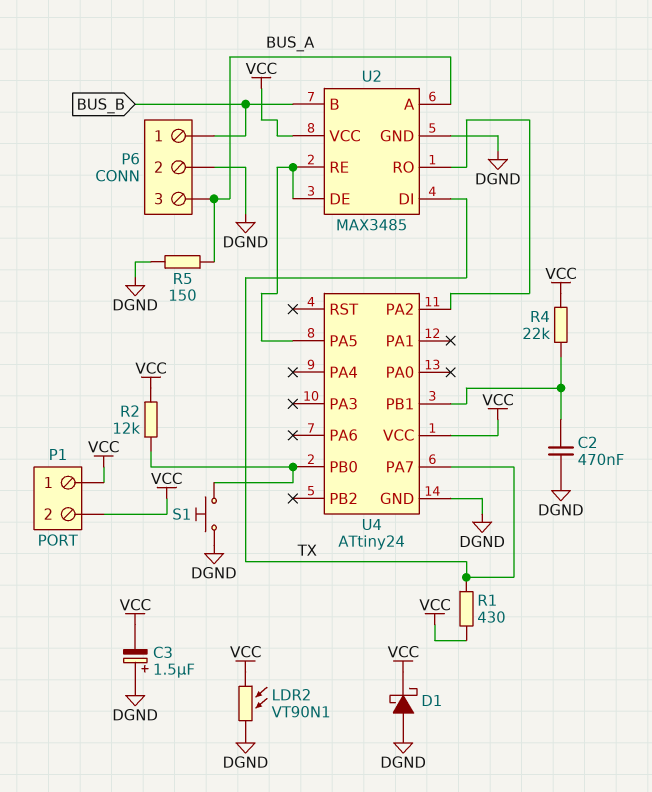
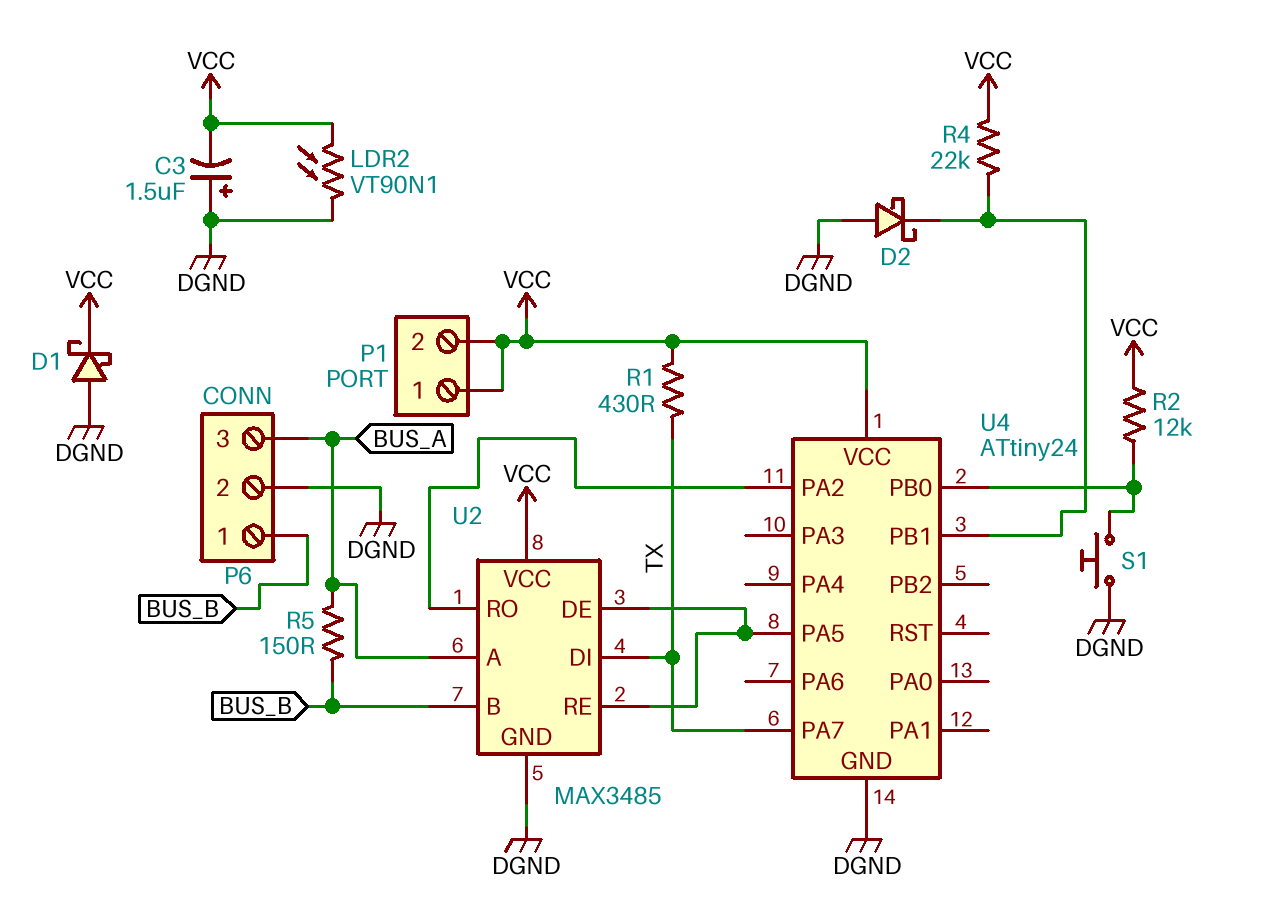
C2: 470nF (DGND, U4/PB1) -> none
D2: none -> schottky (A DGND, K U4/PB1)
R5: 150 (BUS_A, DGND) -> 150 (BUS_A, BUS_B)

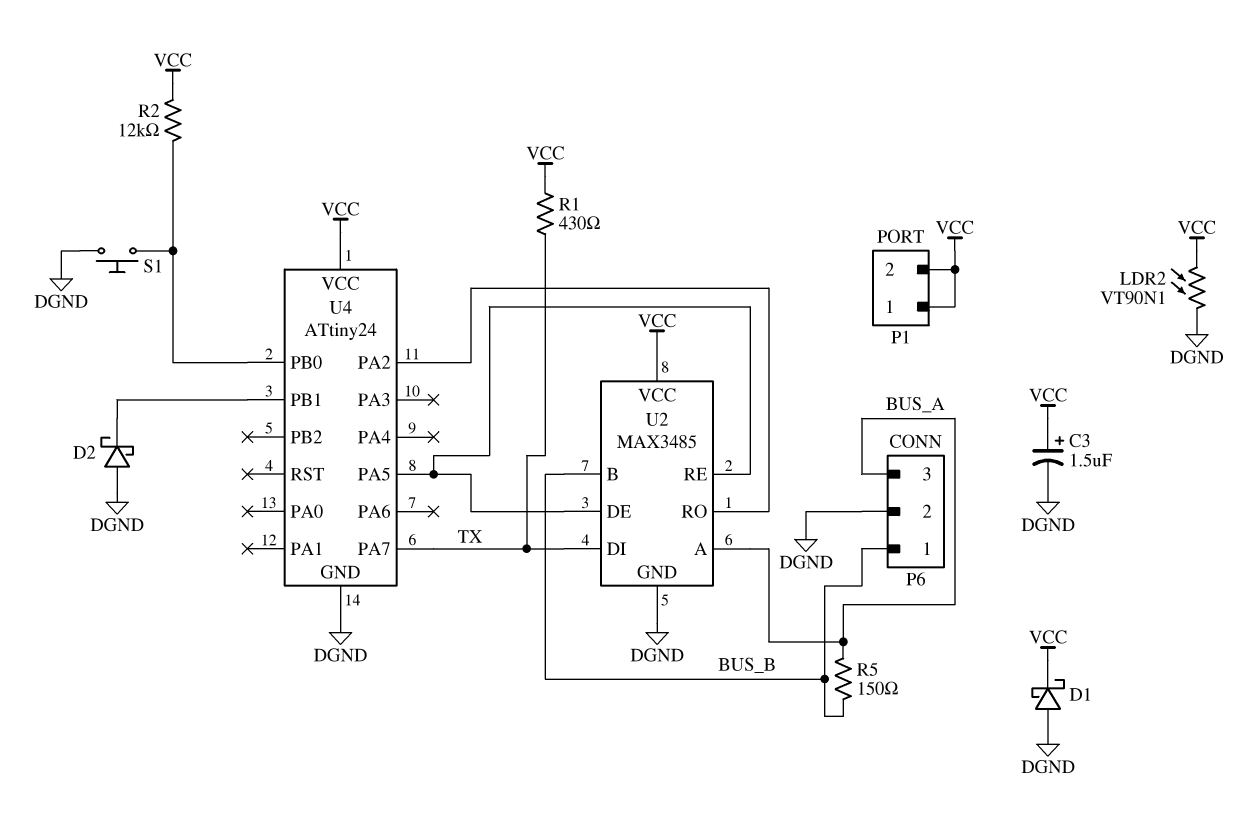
C3: 1.5uF (plus DGND, minus VCC) -> 1.5uF (plus VCC, minus DGND)
R4: 22k (U4/PB1, VCC) -> none

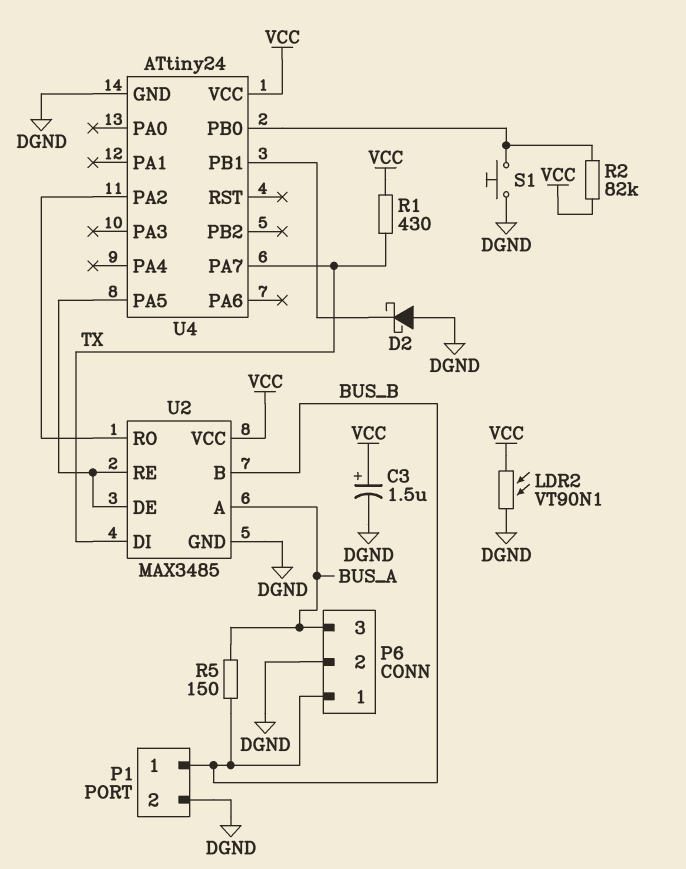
D1: schottky (A DGND, K VCC) -> none
P1 pin 1: VCC -> BUS_B
P1 pin 2: VCC -> DGND
R2: 12k (U4/PB0, VCC) -> 82k (U4/PB0, VCC)

